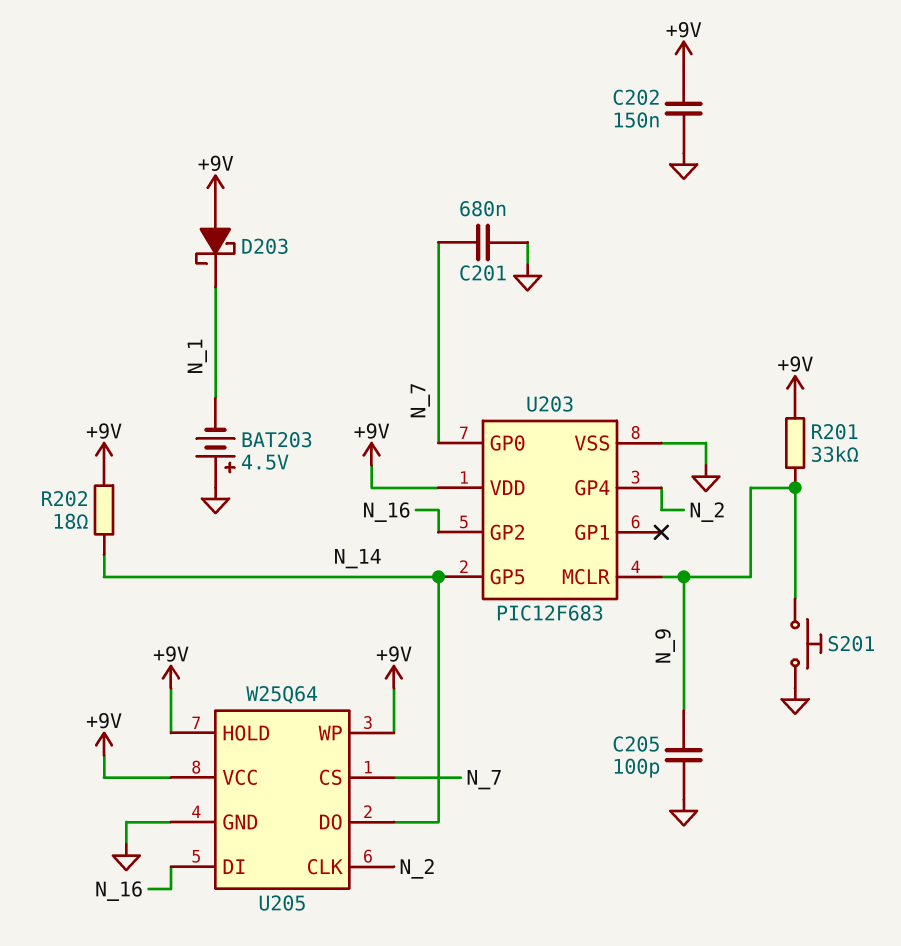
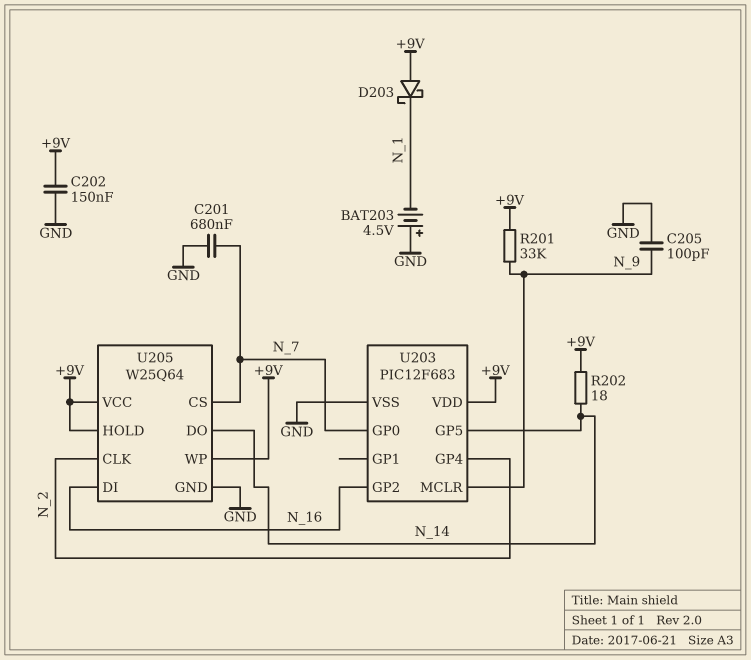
S201: button (GND, N_9) -> none

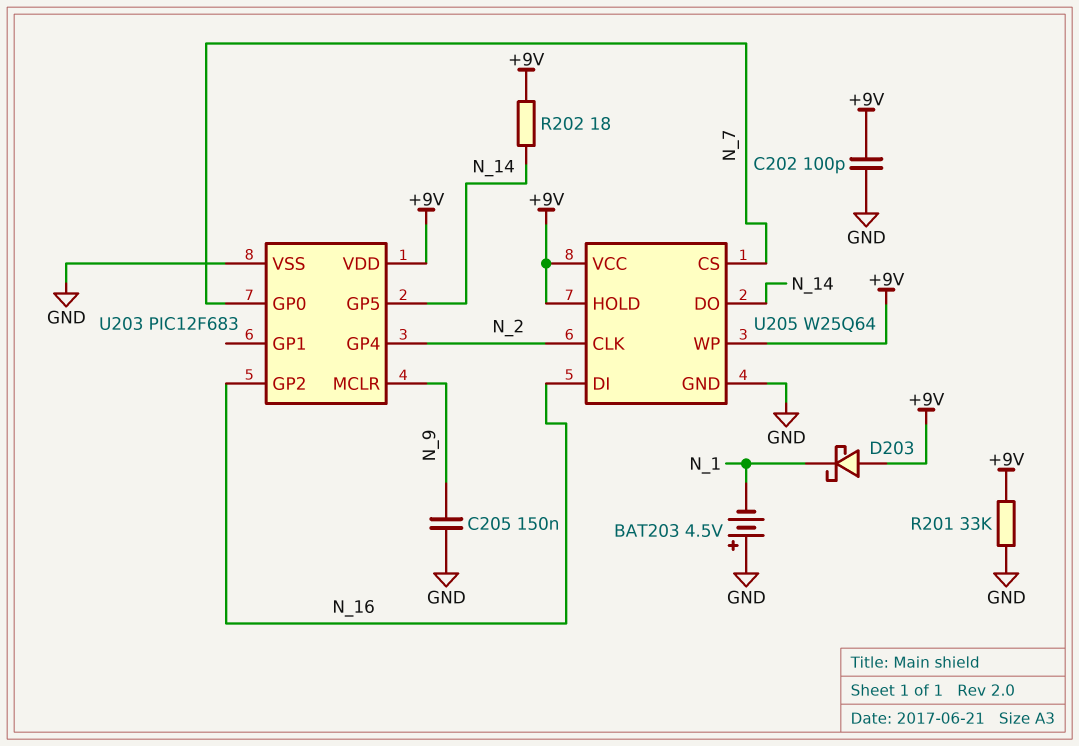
C201: 680nF (GND, N_7) -> none
C202: 150nF (+9V, GND) -> 100pF (+9V, GND)
C205: 100pF (GND, N_9) -> 150nF (GND, N_9)
R201: 33k (+9V, N_9) -> 33k (+9V, GND)

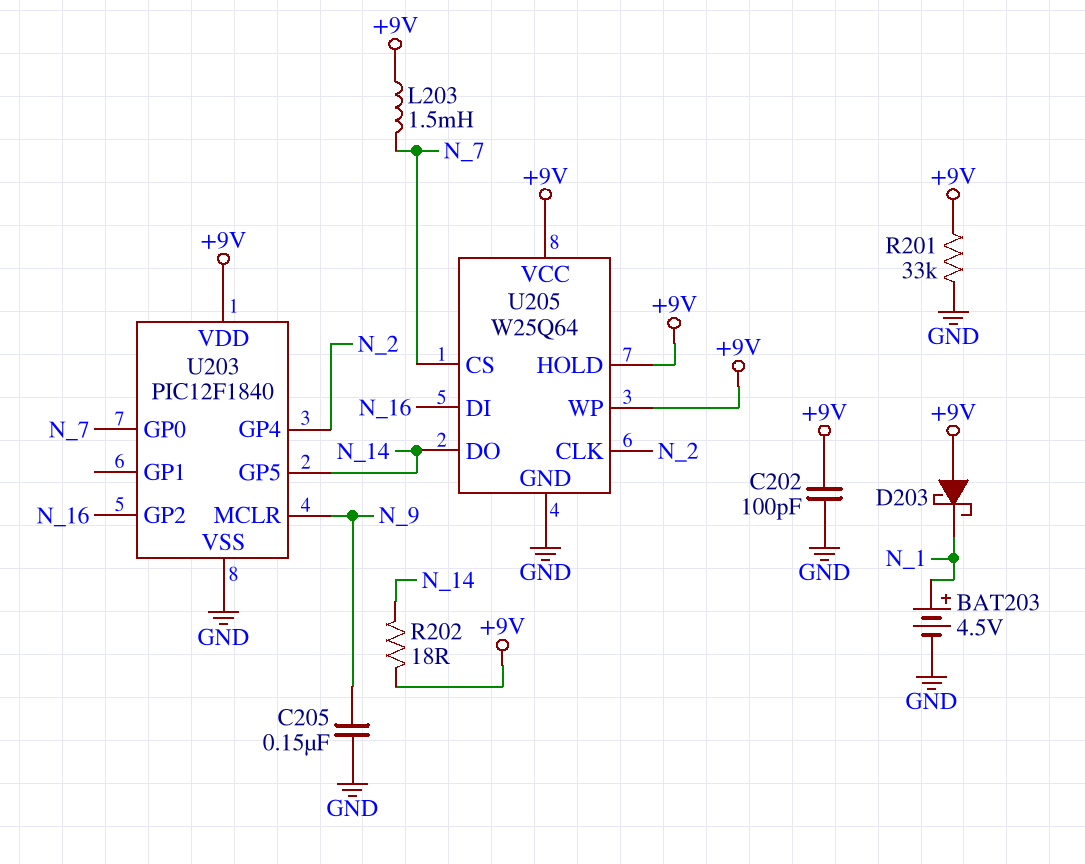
BAT203: 4.5V (plus GND, minus N_1) -> 4.5V (plus N_1, minus GND)
L203: none -> 1.5mH (+9V, N_7)
U203: PIC12F683 -> PIC12F1840

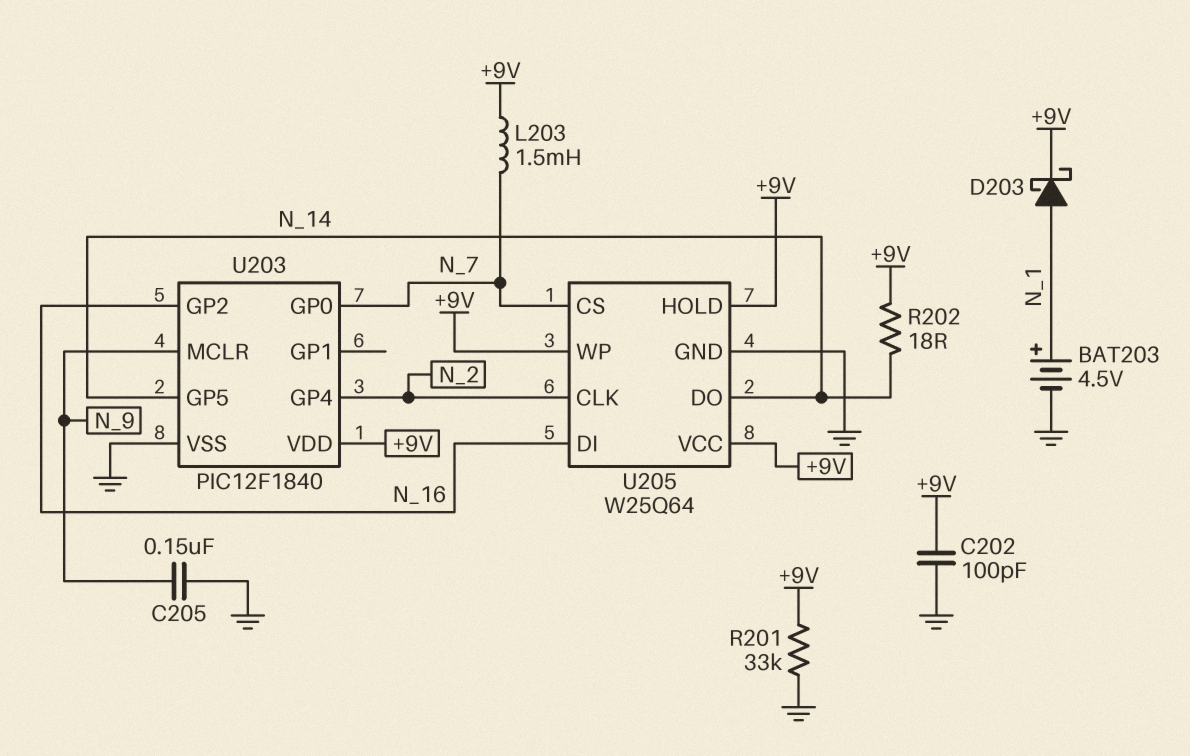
D203: schottky (A +9V, K N_1) -> schottky (A N_1, K +9V)

